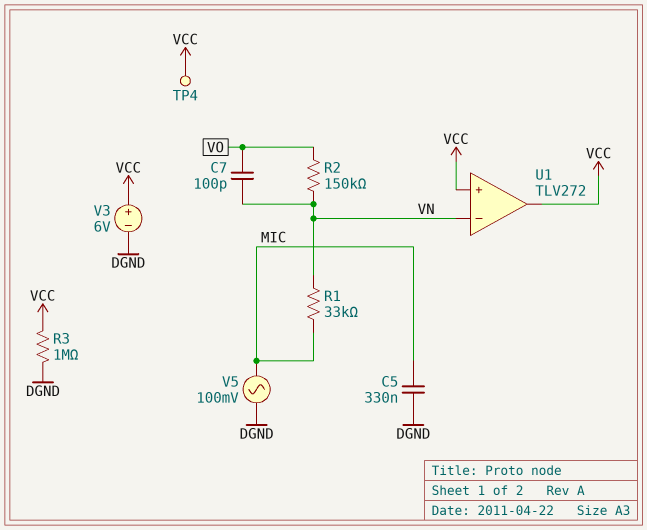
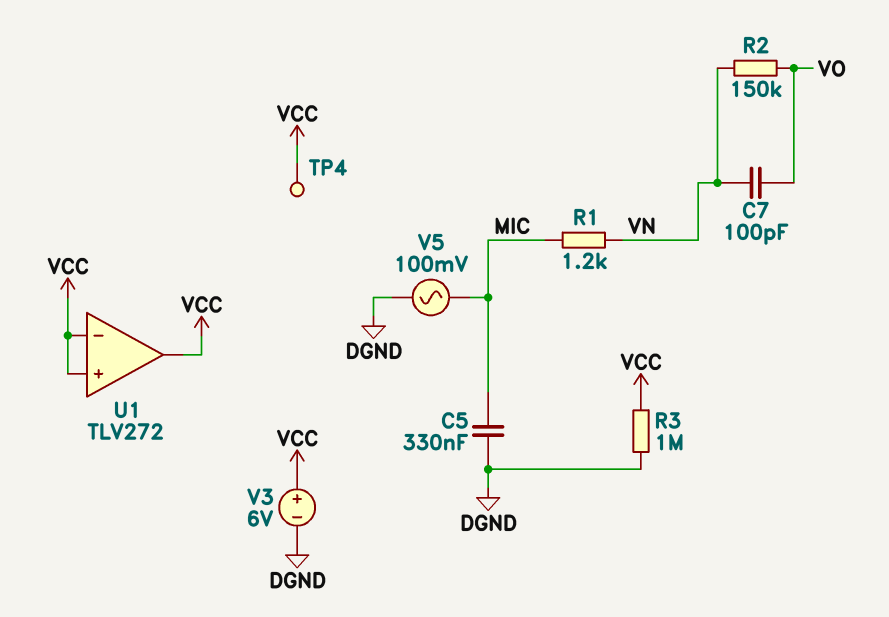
R1: 33k (MIC, VN) -> 1.2k (MIC, VN)
U1 pin in-: VN -> VCC

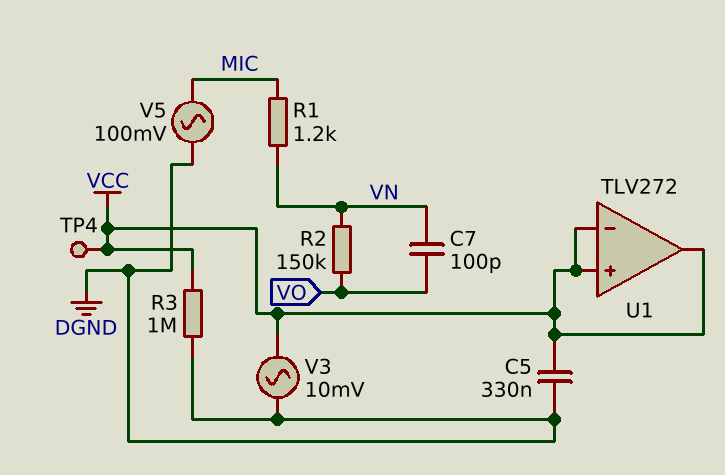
C5: 330nF (DGND, MIC) -> 330nF (DGND, VCC)
V3: 6V (plus VCC, minus DGND) -> AC 10mV (DGND, VCC)

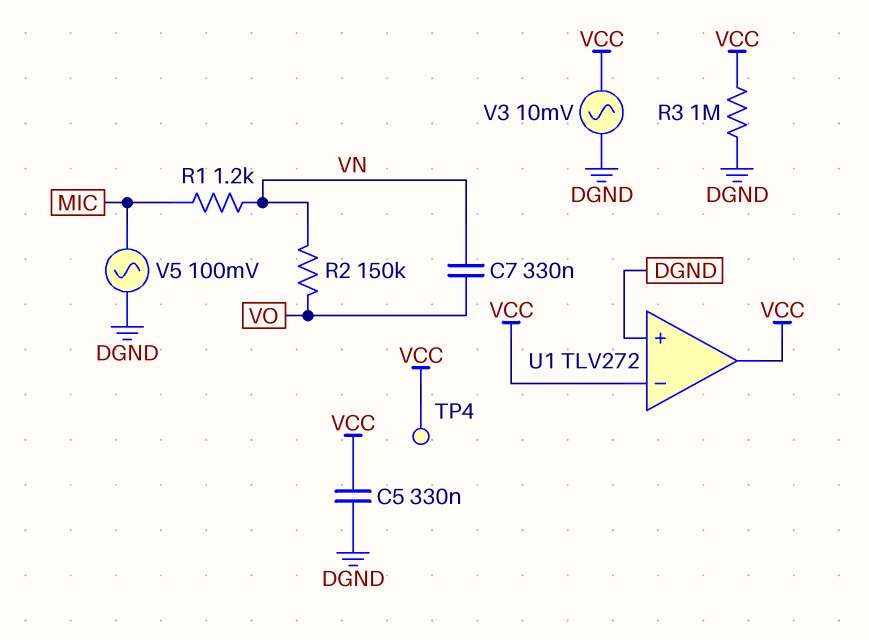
C7: 100pF (VN, VO) -> 330nF (VN, VO)
U1 pin in+: VCC -> DGND

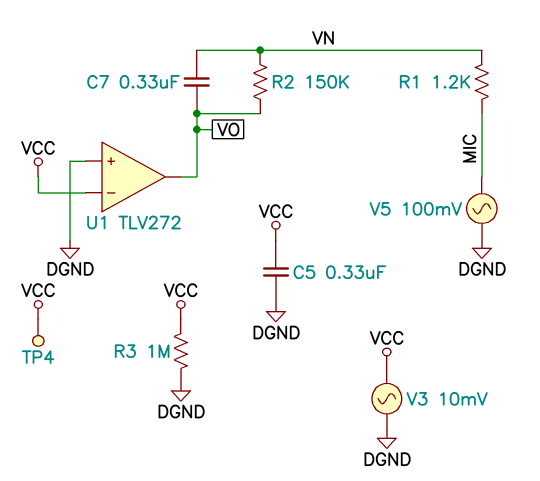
U1 pin out: VCC -> VO

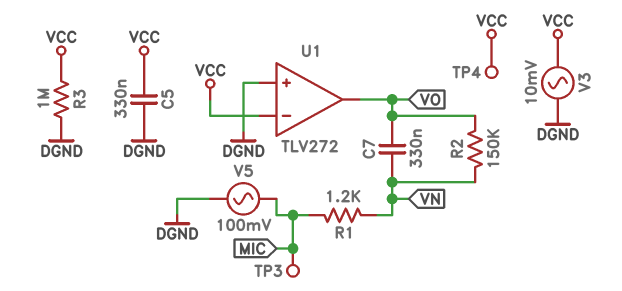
TP3: none -> test point (MIC)

